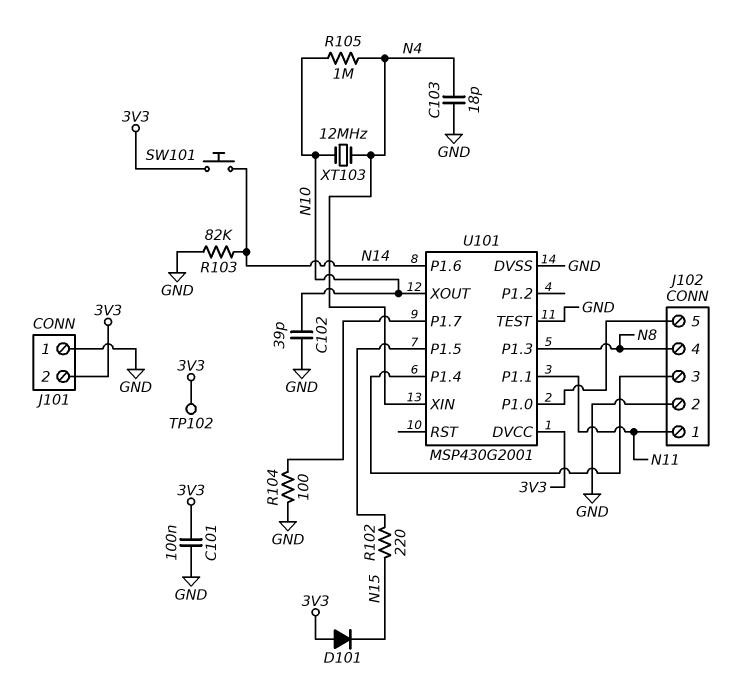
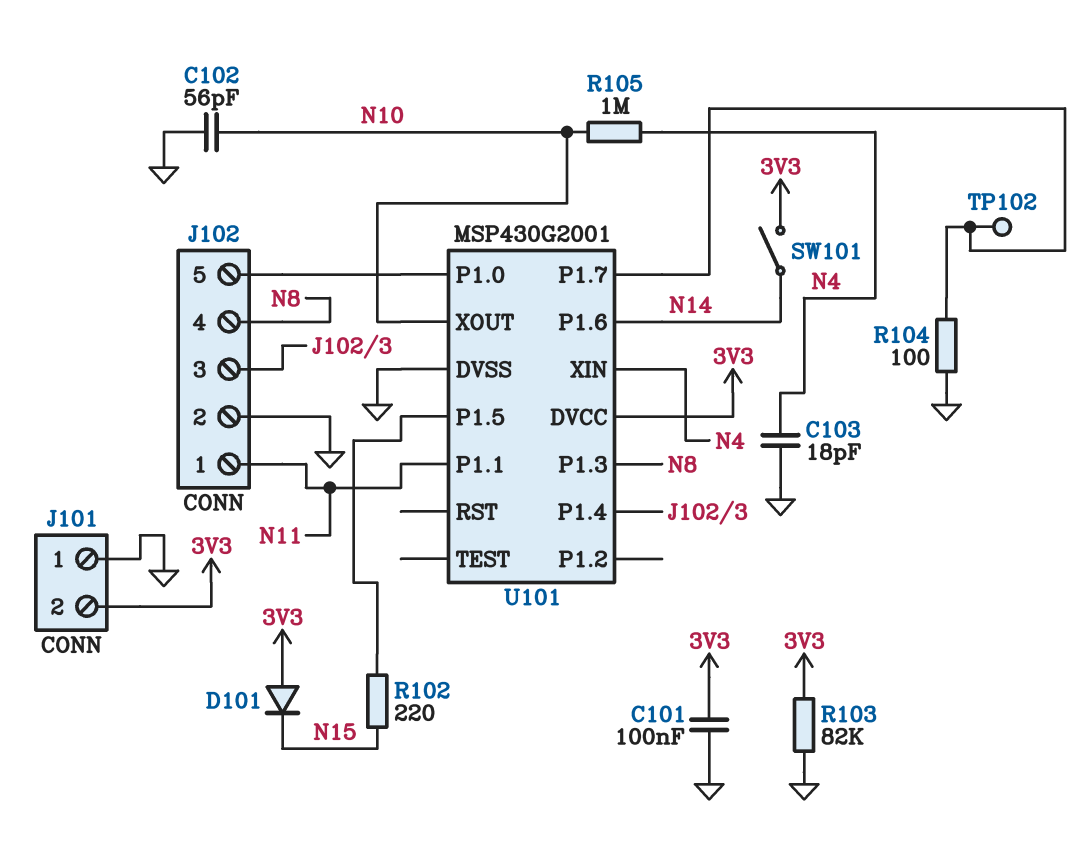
C102: 39pF (GND, N10) -> 56pF (GND, N10)
R103: 82k (GND, N14) -> 82k (3V3, GND)
SW101: button (3V3, N14) -> switch (3V3, N14)
TP102: test point (3V3) -> test point (U101/P1.7)
U101 pin TEST: GND -> none
XT103: 12MHz (N4, N10) -> none

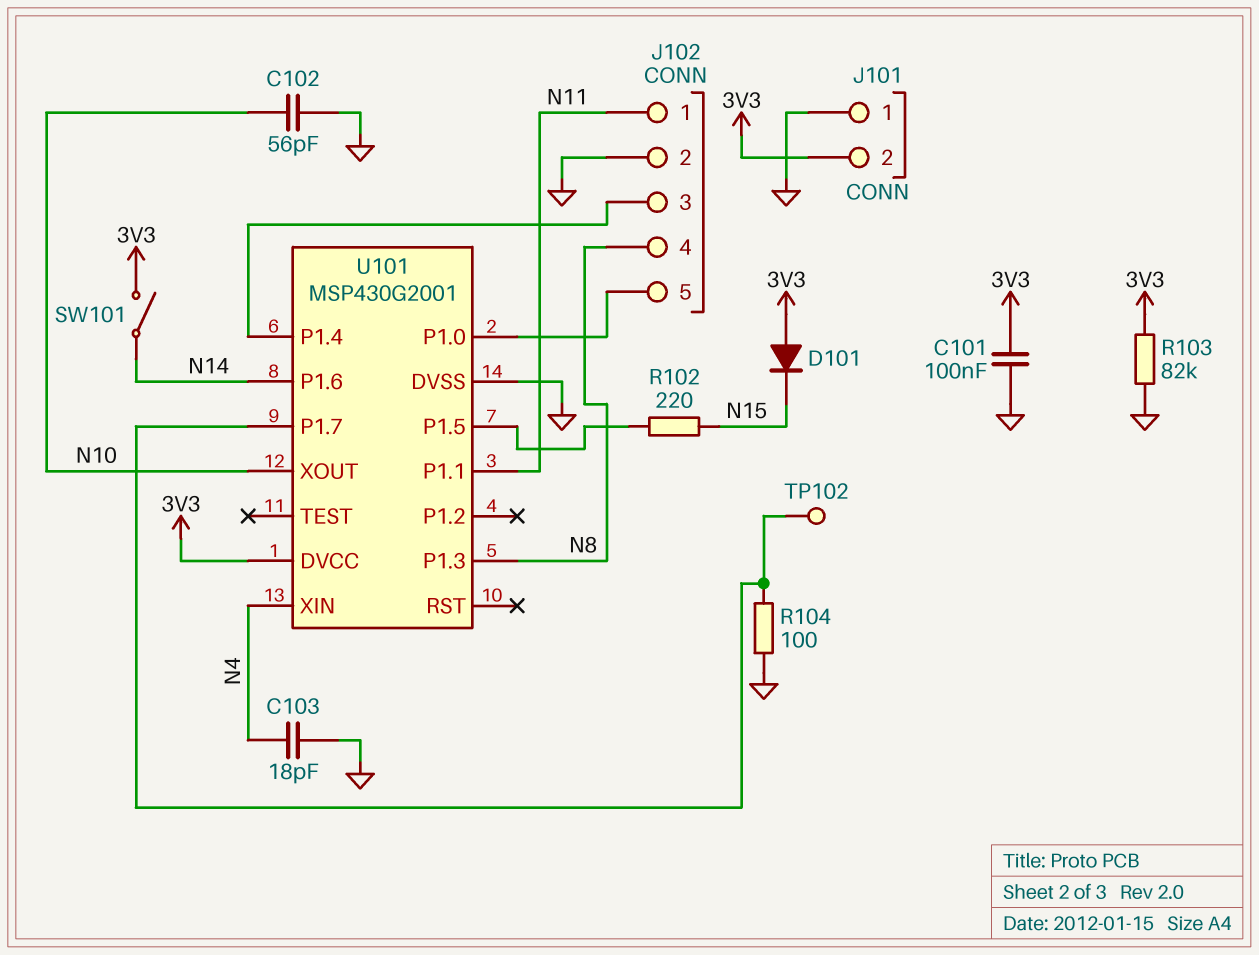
R105: 1M (N4, N10) -> none

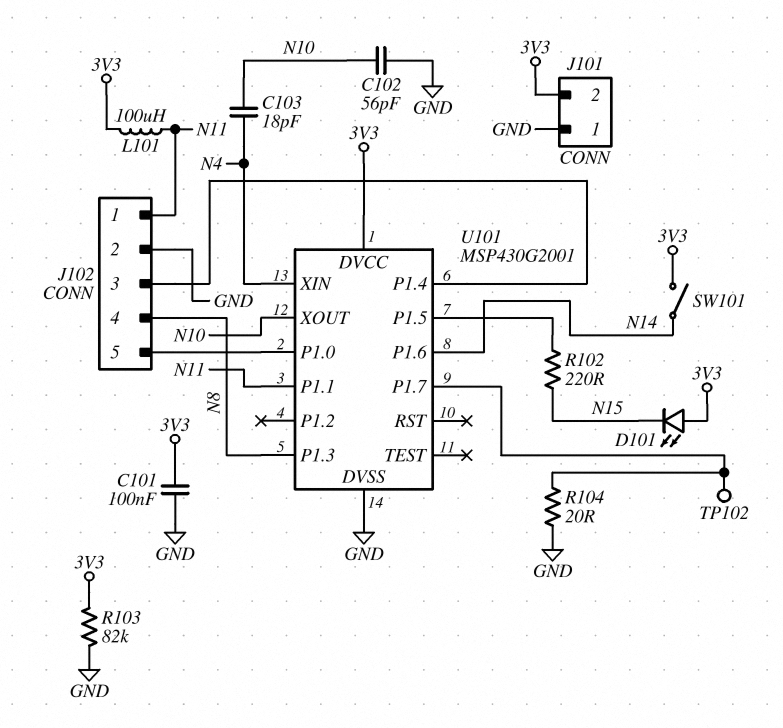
C103: 18pF (GND, N4) -> 18pF (N4, N10)
D101: diode (A 3V3, K N15) -> LED (A 3V3, K N15)
L101: none -> 100uH (3V3, N11)
R104: 100 (GND, U101/P1.7) -> 20 (GND, U101/P1.7)

